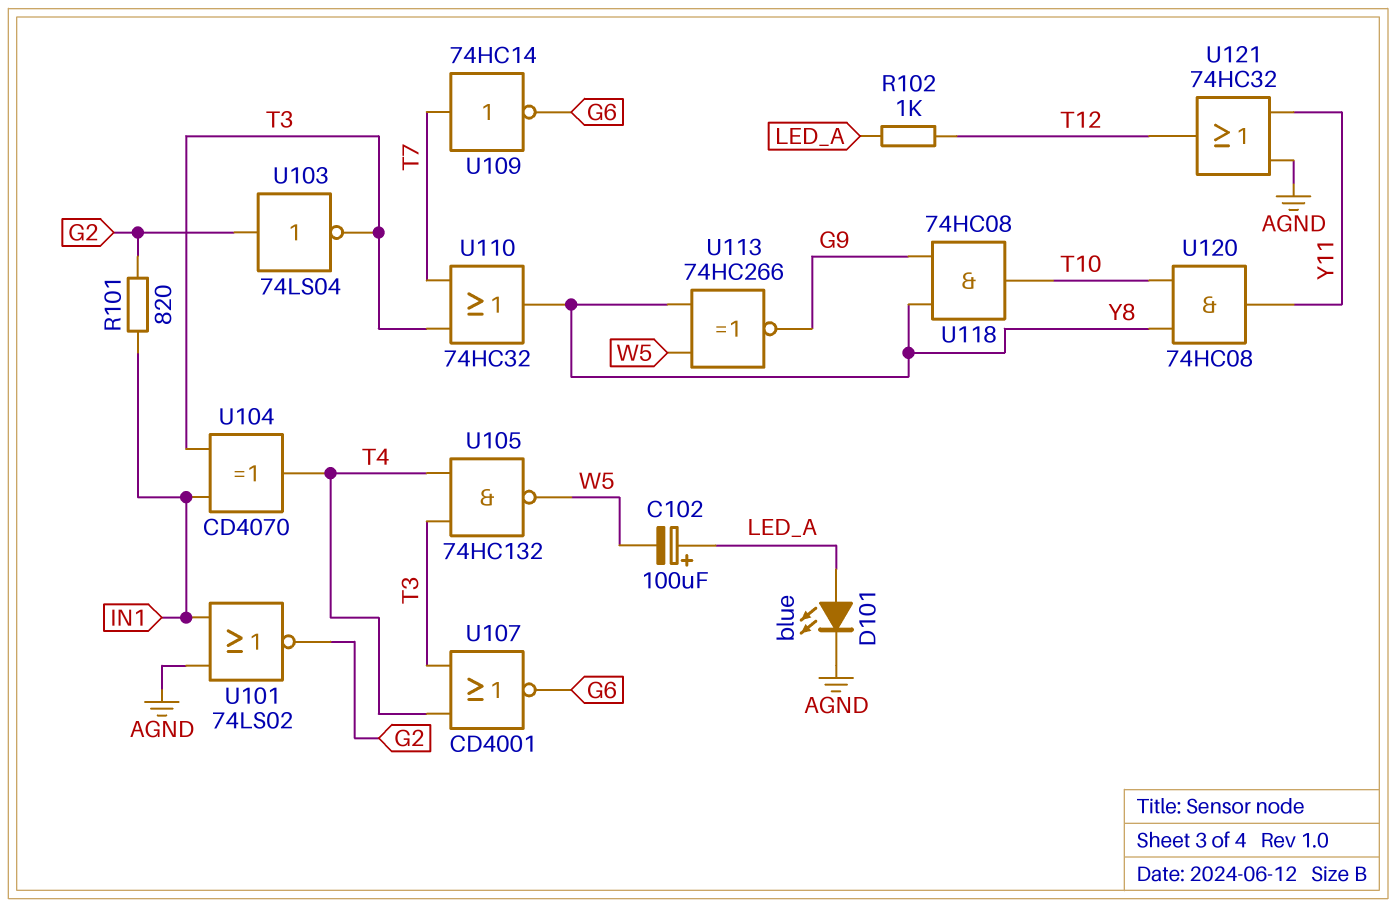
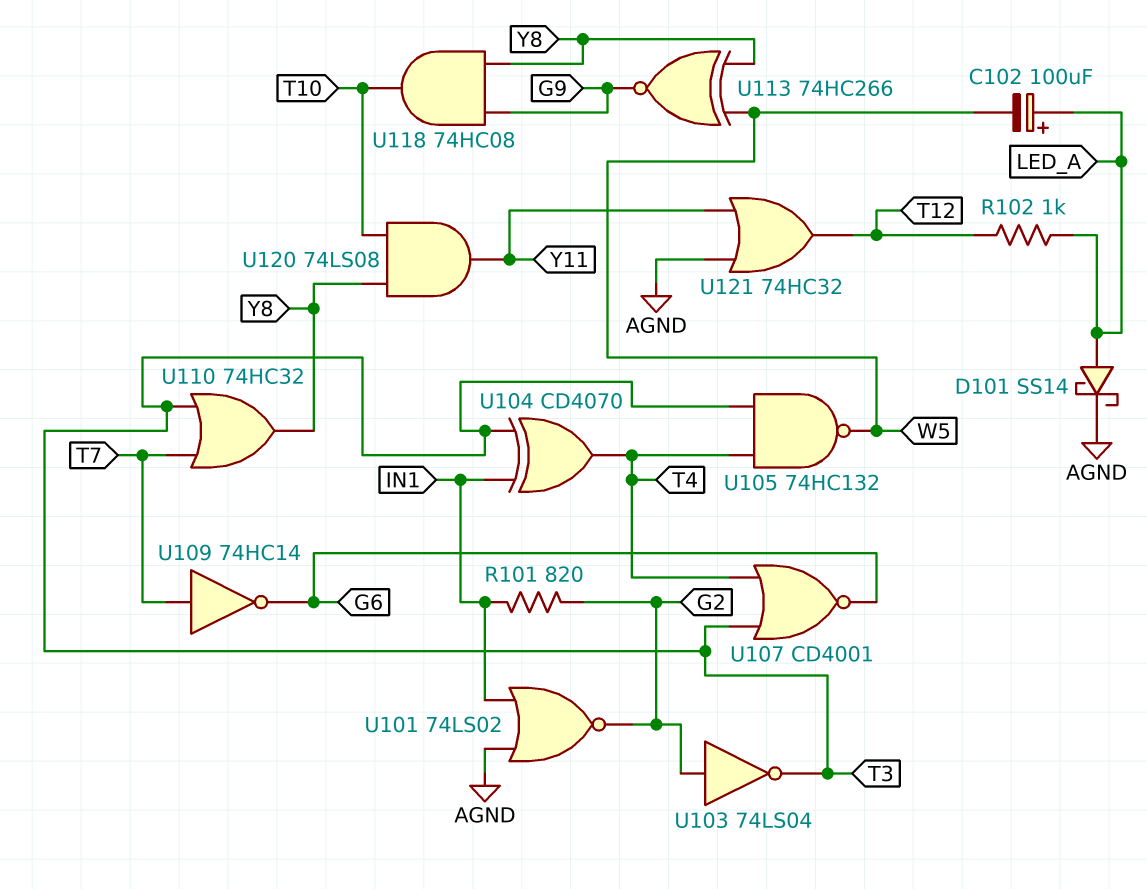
D101: LED blue (A LED_A, K AGND) -> schottky SS14 (A LED_A, K AGND)
U120: AND 74HC08 (in T10, in Y8, out Y11) -> AND 74LS08 (in T10, in Y8, out Y11)

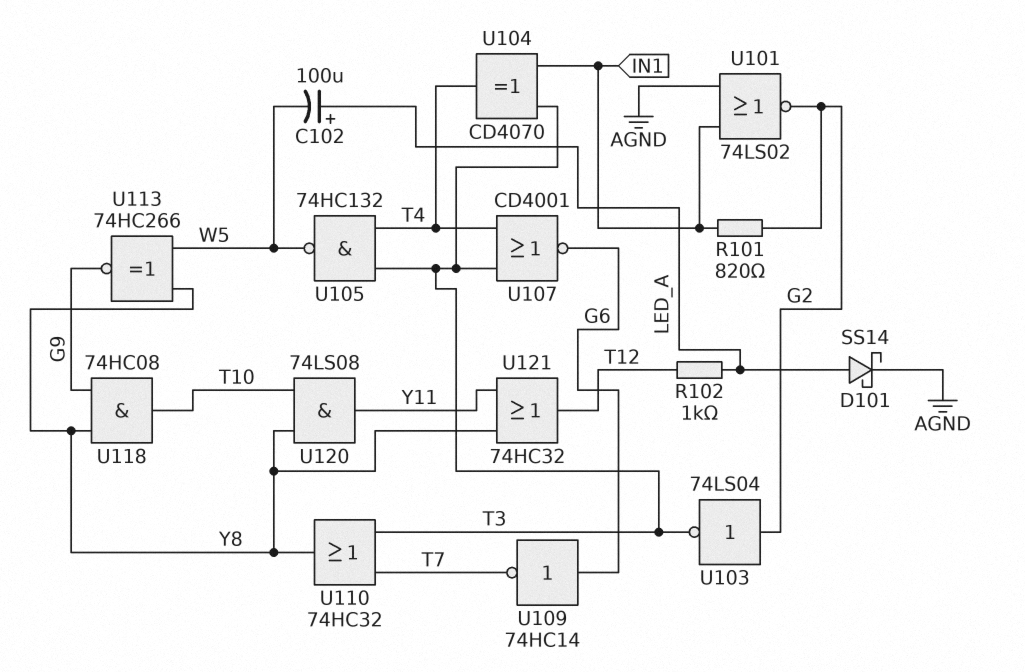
U109: NOT 74HC14 (in T7, out G6) -> NOT 74HC14 (in G6, out T7)
U121: OR 74HC32 (in AGND, in Y11, out T12) -> OR 74HC32 (in Y8, in Y11, out T12)

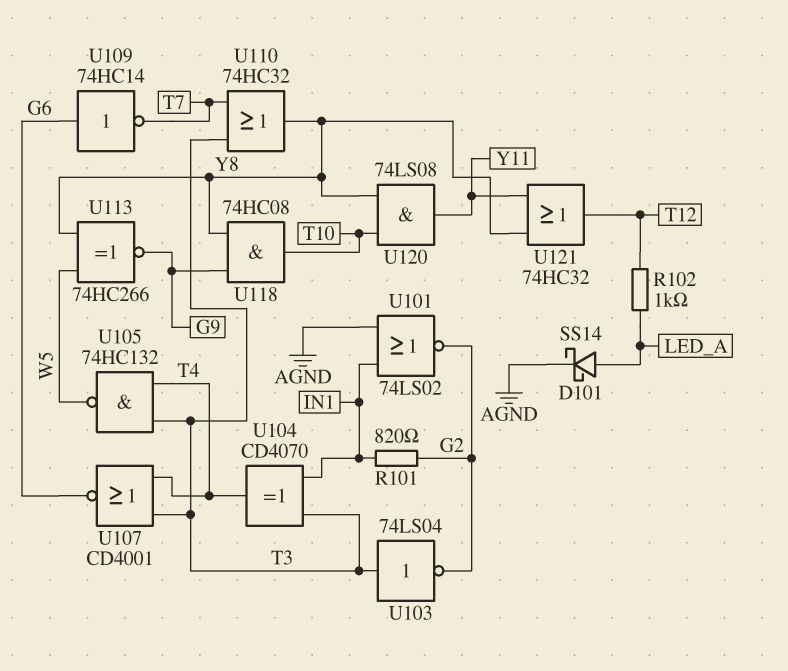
C102: 100uF (plus LED_A, minus W5) -> none
U103: NOT 74LS04 (in G2, out T3) -> NOT 74LS04 (in T3, out G2)

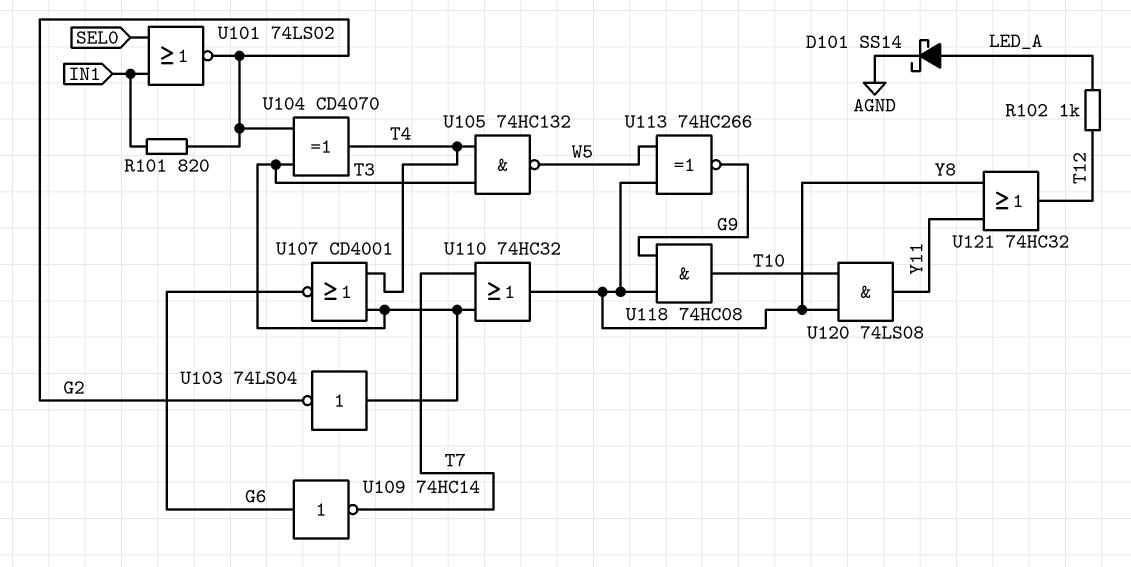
U101: NOR 74LS02 (in AGND, in IN1, out G2) -> NOR 74LS02 (in IN1, in SEL0, out G2)
U104: XOR CD4070 (in IN1, in T3, out T4) -> XOR CD4070 (in G2, in T3, out T4)

